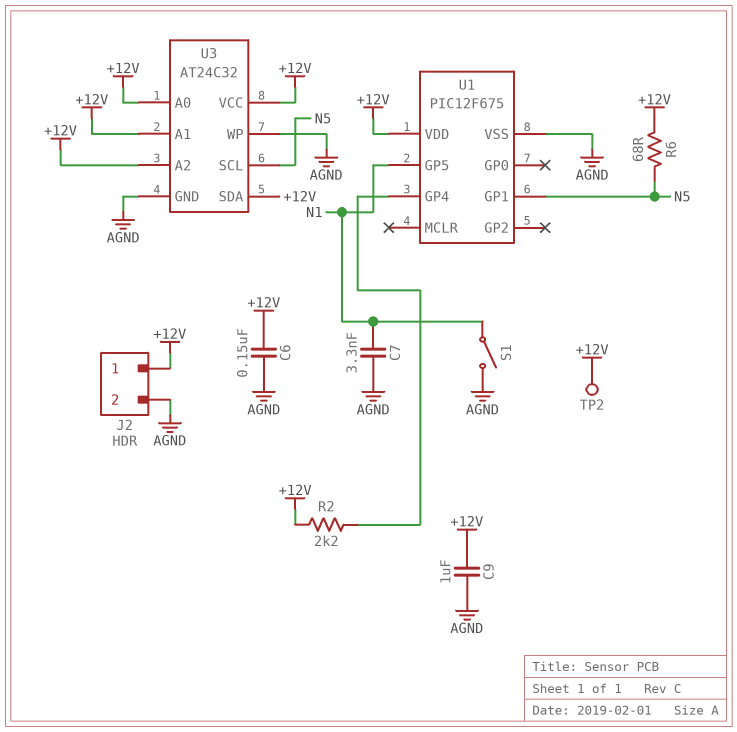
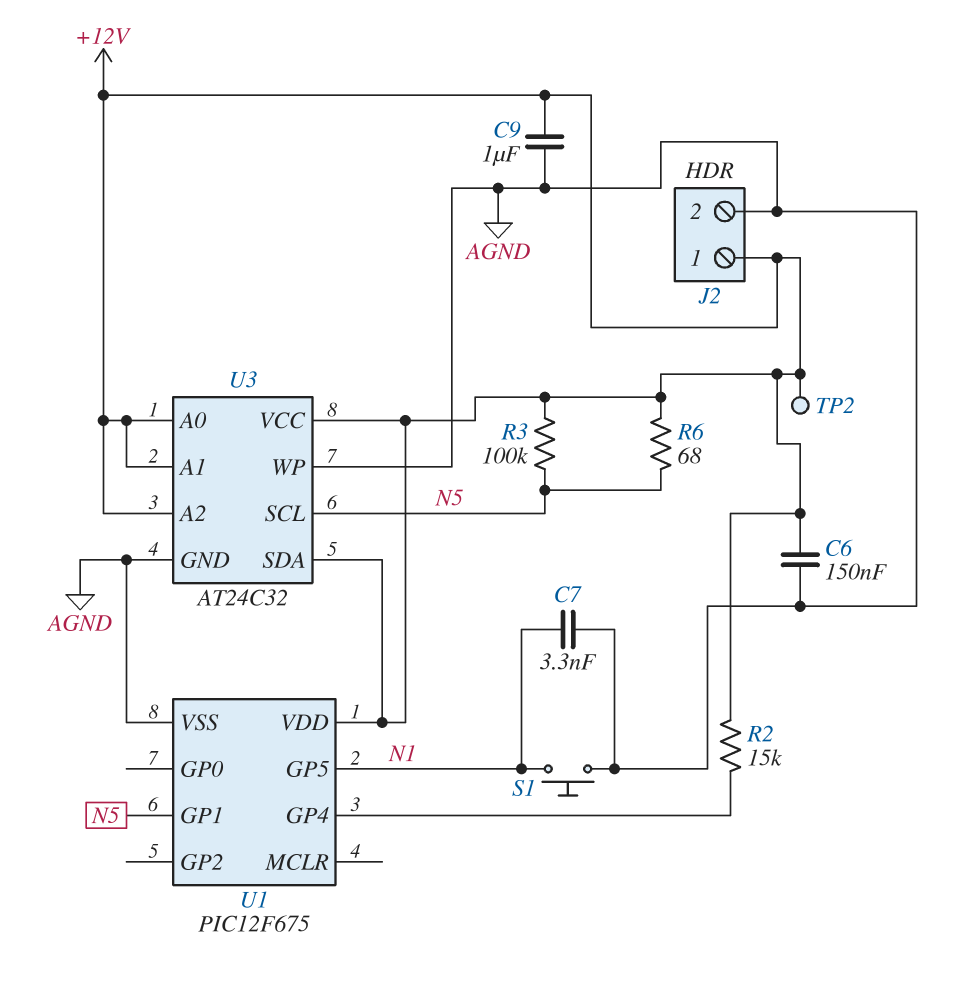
R2: 2.2k (+12V, U1/GP4) -> 15k (+12V, U1/GP4)
R3: none -> 100k (+12V, N5)
S1: switch (AGND, N1) -> button (AGND, N1)

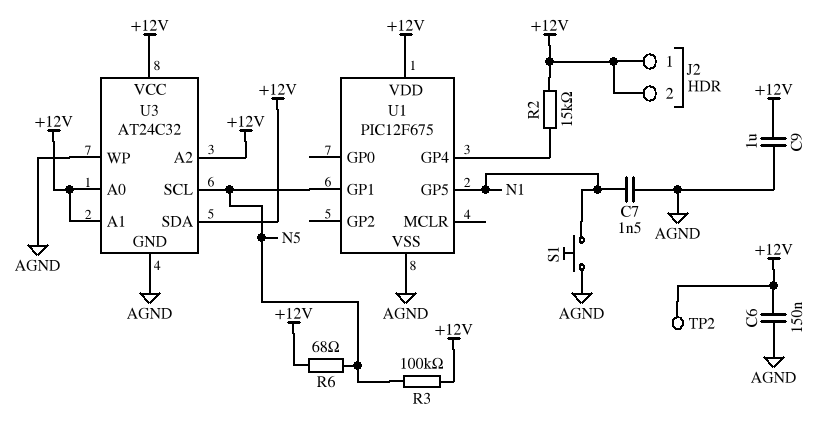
C7: 3.3nF (AGND, N1) -> 1.5nF (AGND, N1)
J2 pin 2: AGND -> +12V

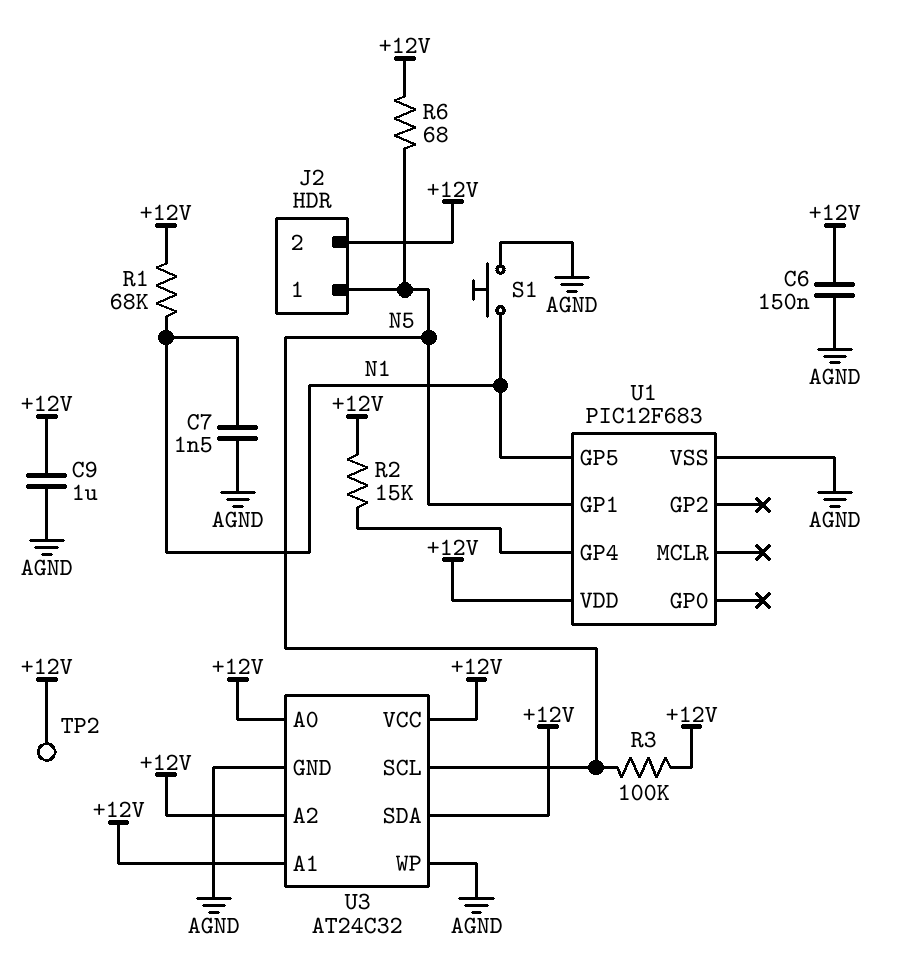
J2 pin 1: +12V -> N5
R1: none -> 68k (+12V, N1)
U1: PIC12F675 -> PIC12F683

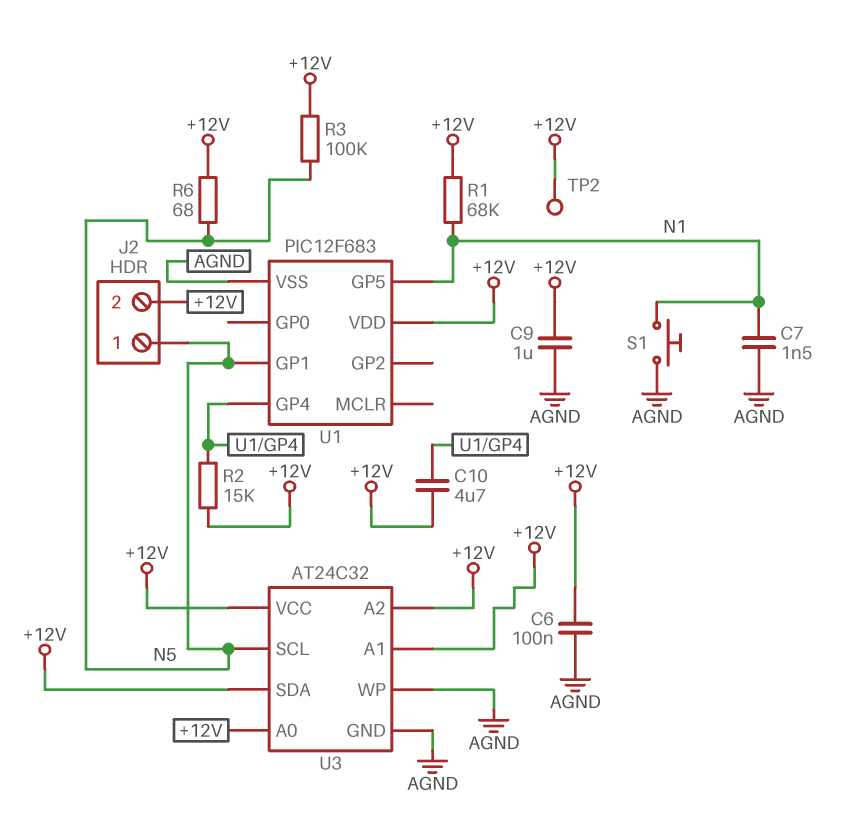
C6: 150nF (+12V, AGND) -> 100nF (+12V, AGND)
C10: none -> 4.7uF (+12V, U1/GP4)

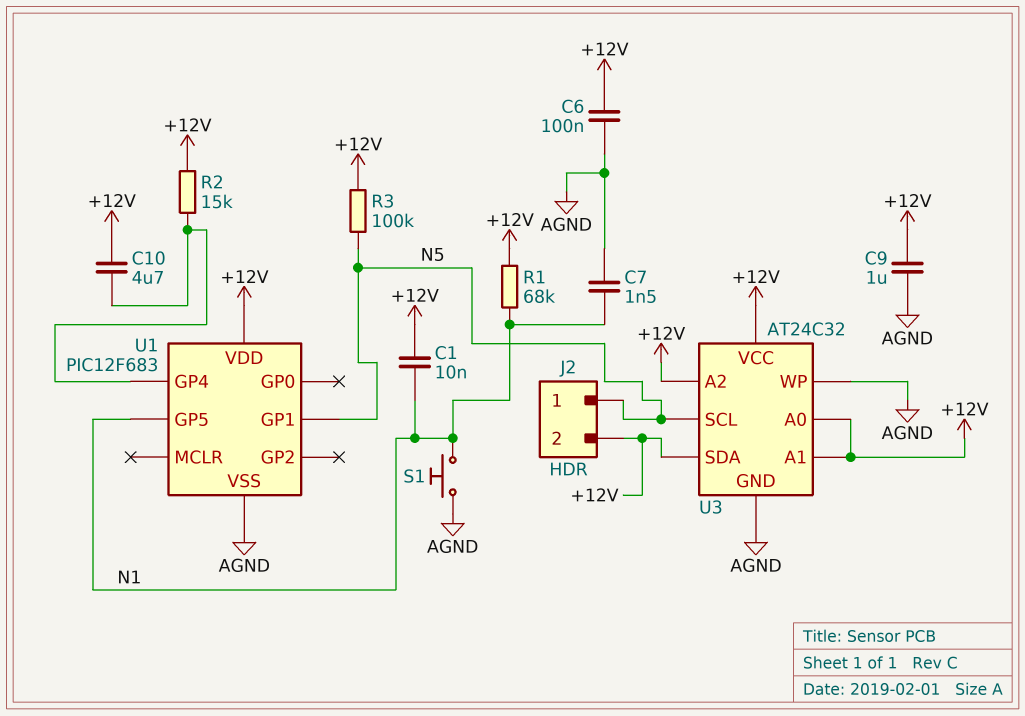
C1: none -> 10nF (+12V, N1)
R6: 68 (+12V, N5) -> none
TP2: test point (+12V) -> none

